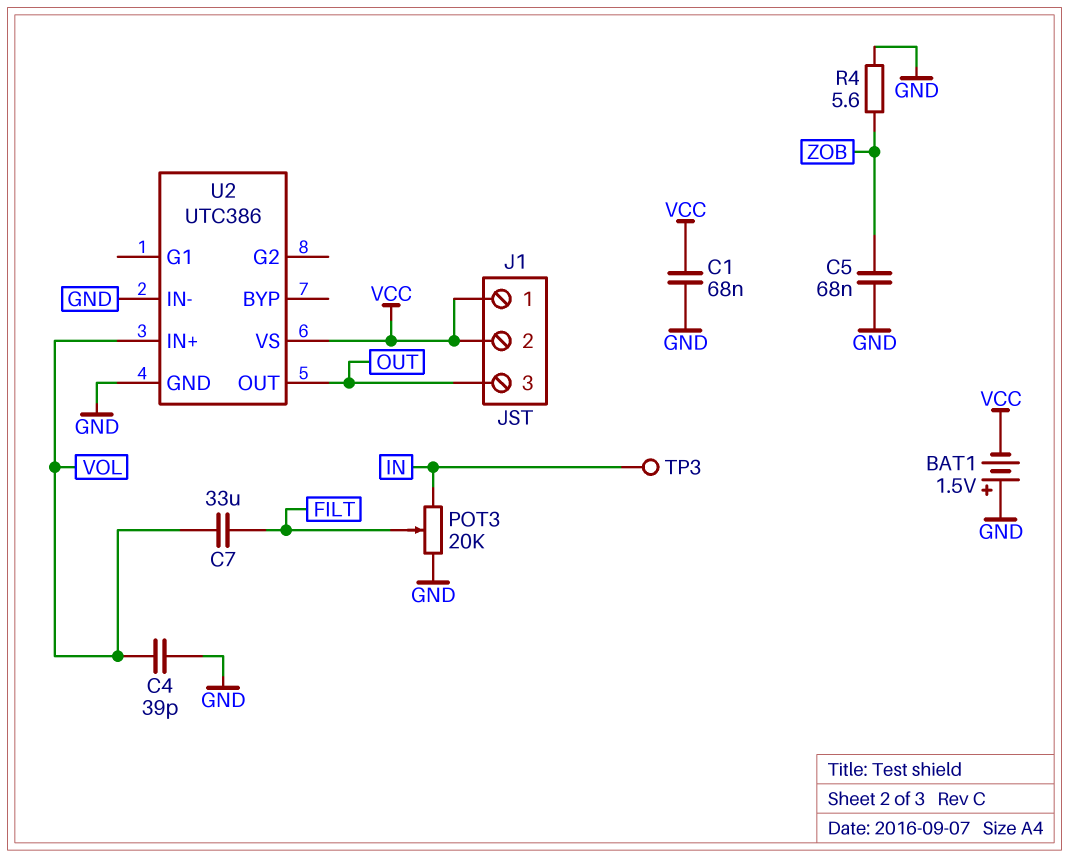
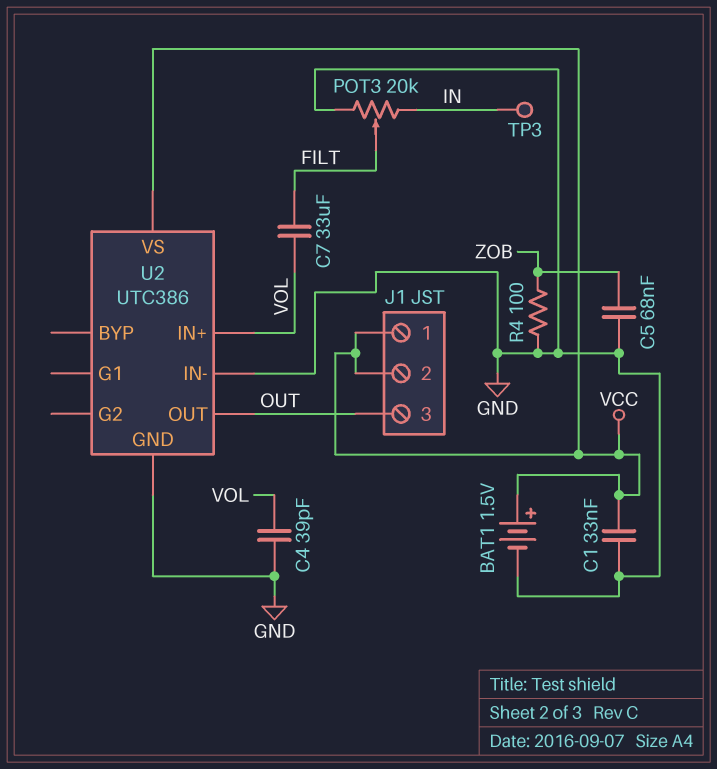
BAT1: 1.5V (plus GND, minus VCC) -> 1.5V (plus VCC, minus GND)
C1: 68nF (GND, VCC) -> 33nF (GND, VCC)
R4: 5.6 (GND, ZOB) -> 100 (GND, ZOB)

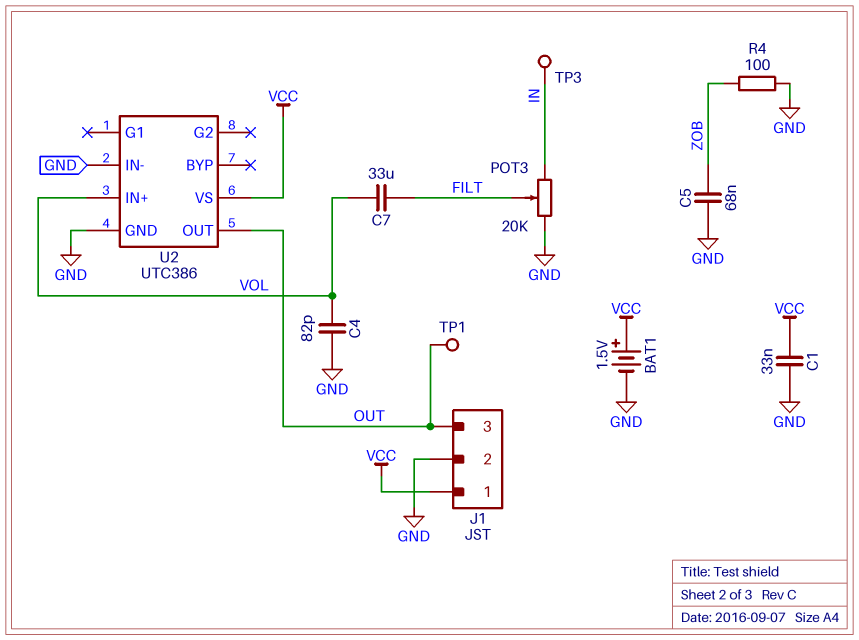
C4: 39pF (GND, VOL) -> 82pF (GND, VOL)
J1 pin 2: VCC -> GND
TP1: none -> test point (OUT)

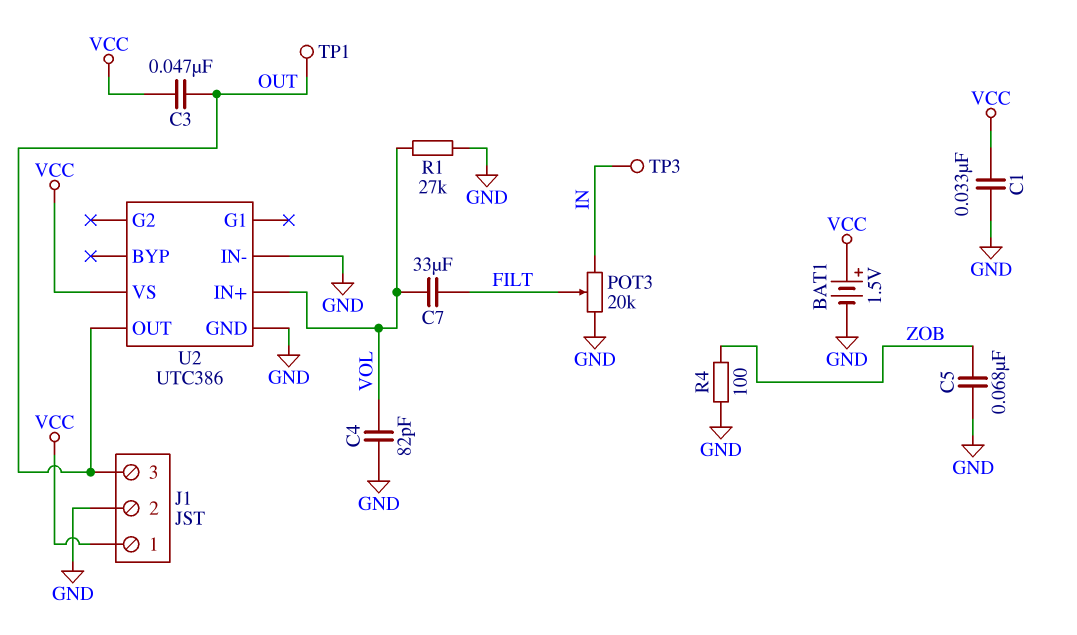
C3: none -> 47nF (OUT, VCC)
R1: none -> 27k (GND, VOL)

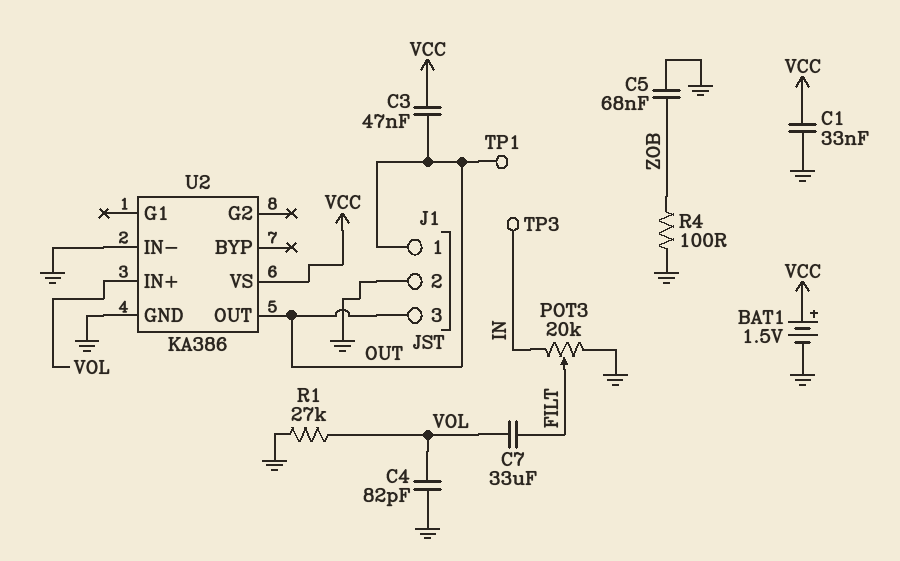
J1 pin 1: VCC -> OUT
U2: UTC386 -> KA386

